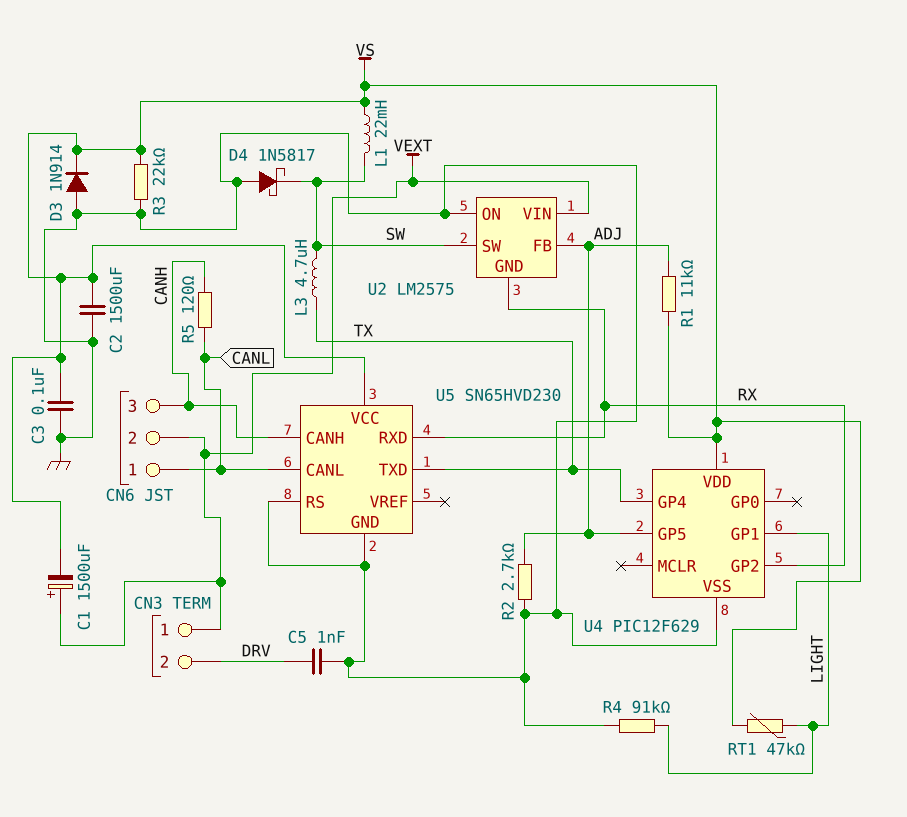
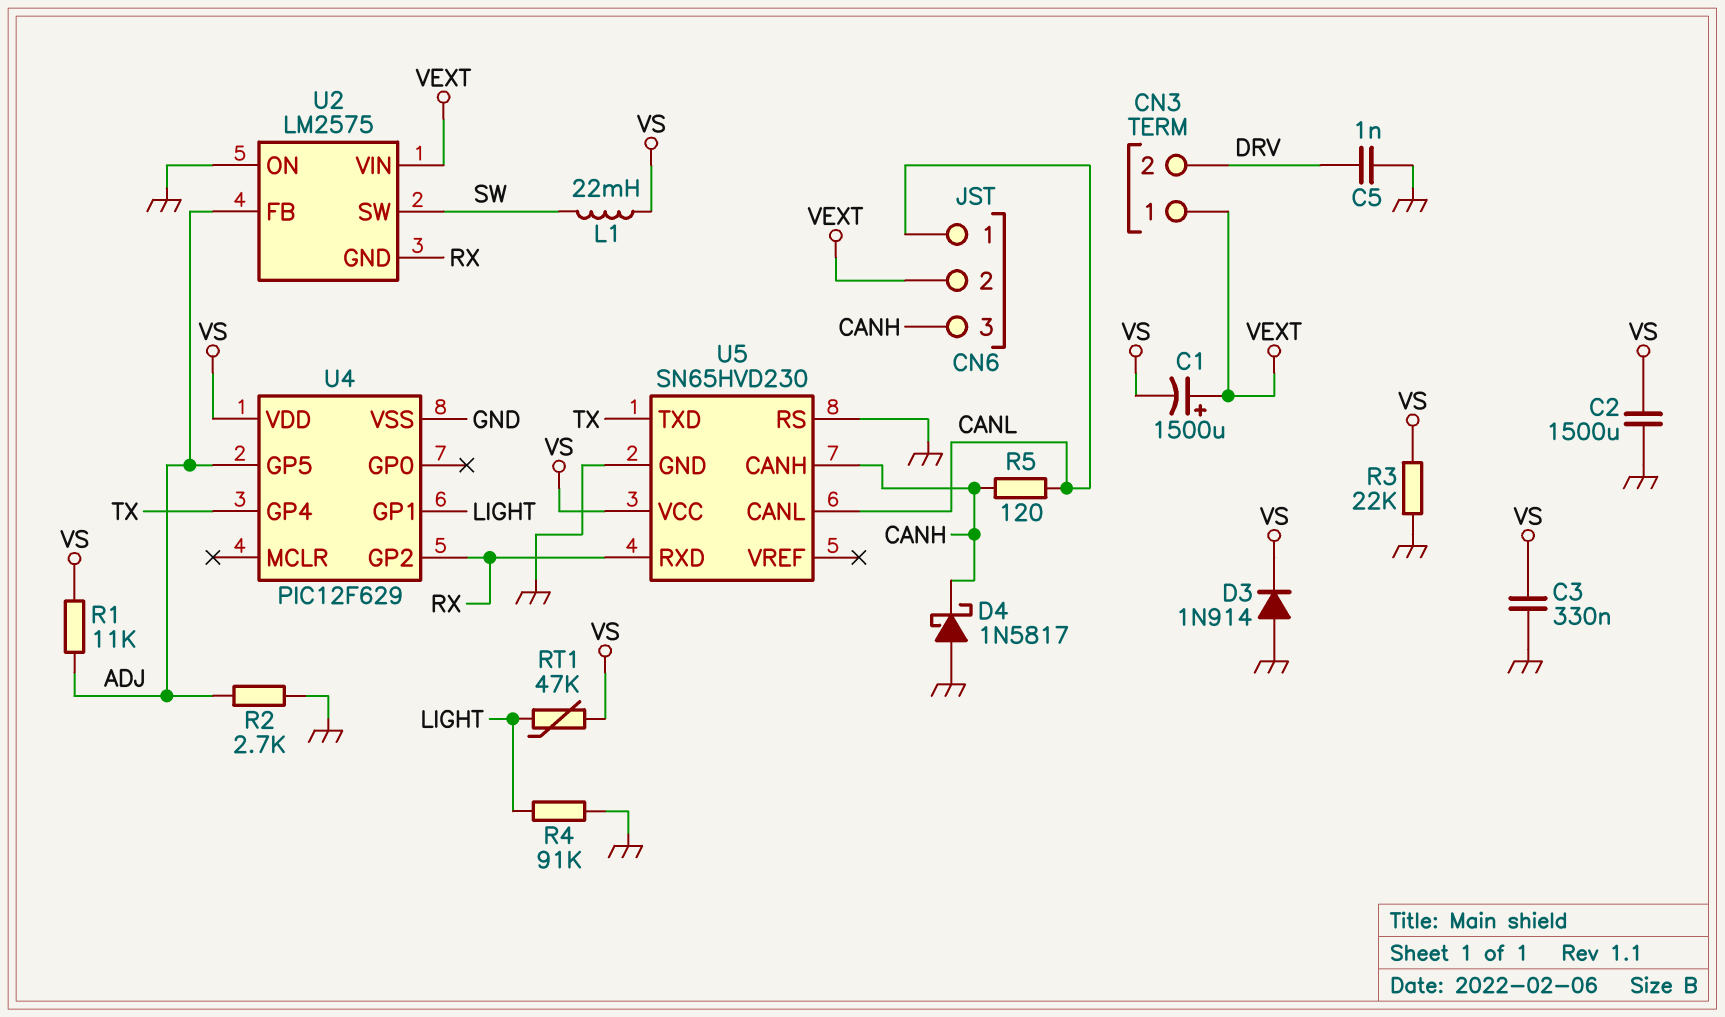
C3: 100nF (GND, VS) -> 330nF (GND, VS)
D4: schottky 1N5817 (A GND, K SW) -> schottky 1N5817 (A GND, K CANH)
L3: 4.7uH (SW, TX) -> none

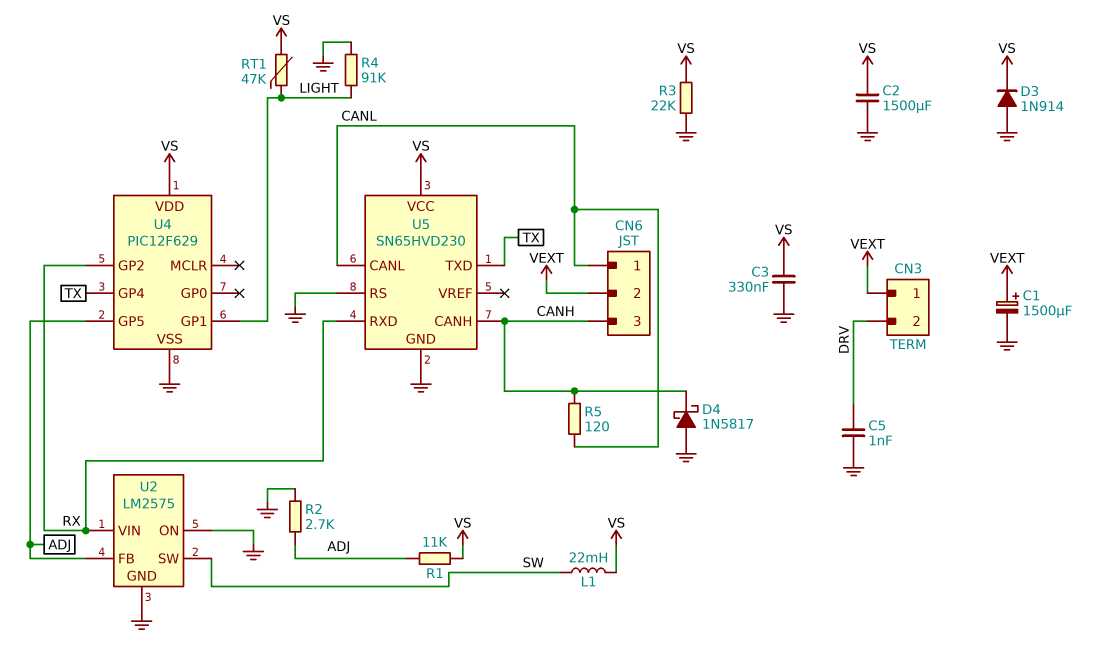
C1: 1500uF (plus VEXT, minus VS) -> 1500uF (plus VEXT, minus GND)
U2 pin GND: RX -> GND
U2 pin VIN: VEXT -> RX

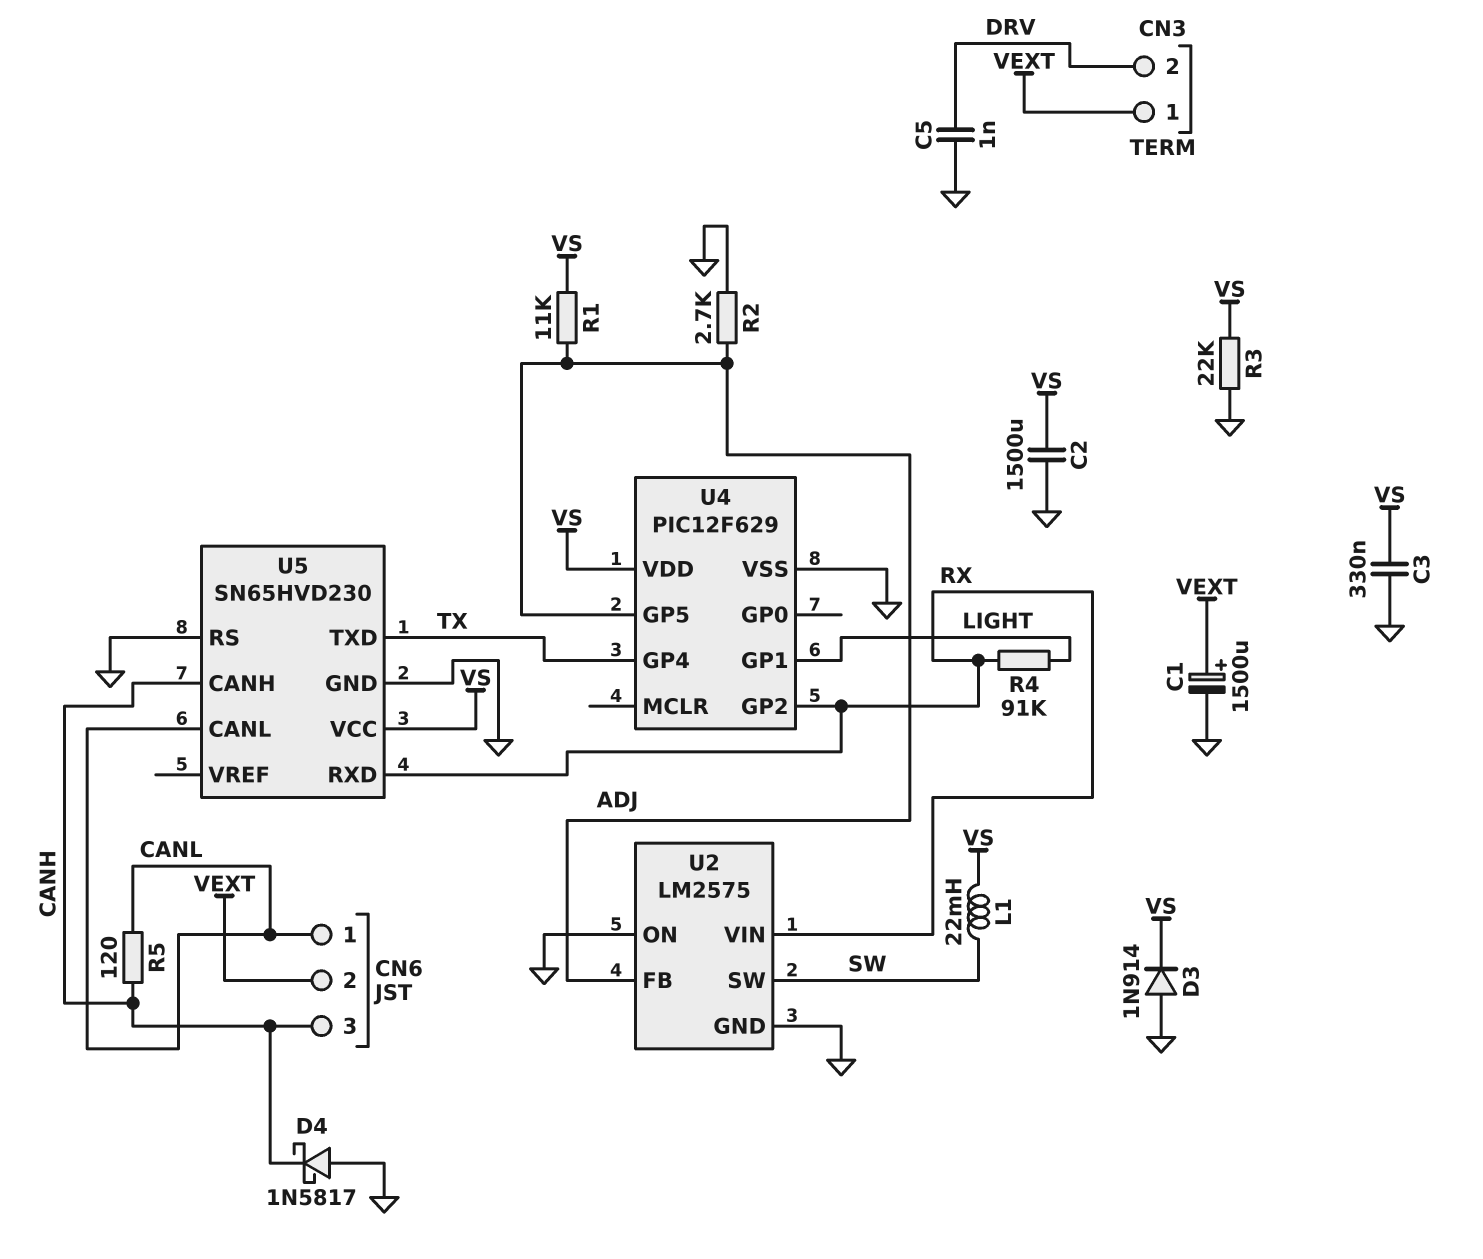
R4: 91k (GND, LIGHT) -> 91k (LIGHT, RX)
RT1: 47k (LIGHT, VS) -> none

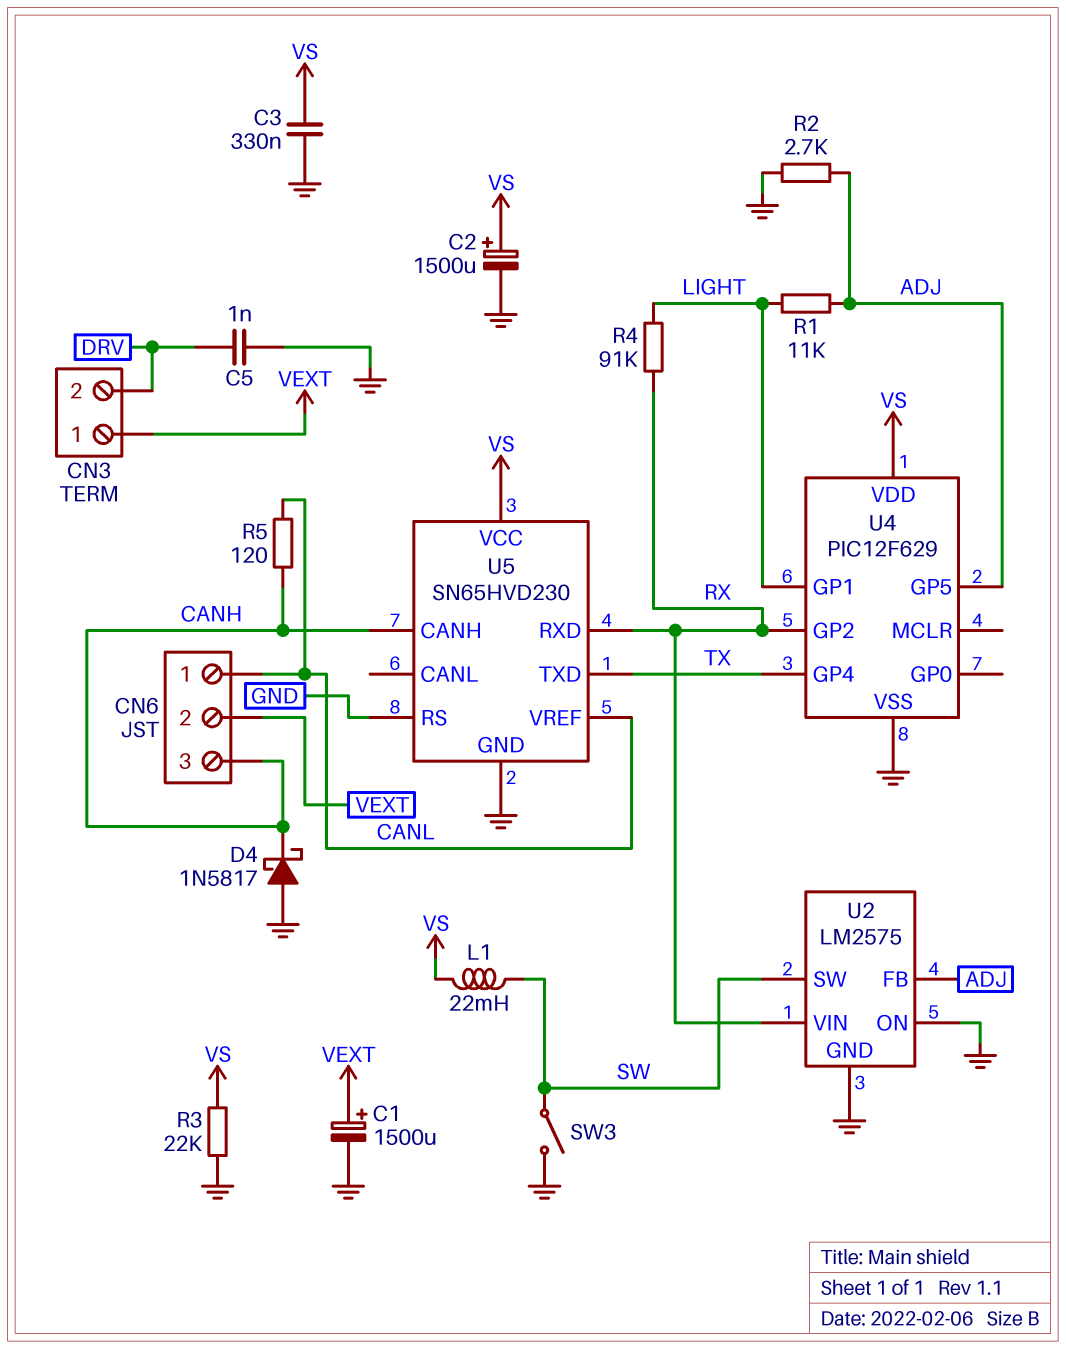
C2: 1500uF (GND, VS) -> 1500uF (plus VS, minus GND)
D3: diode 1N914 (A GND, K VS) -> none
R1: 11k (ADJ, VS) -> 11k (ADJ, LIGHT)
SW3: none -> switch (GND, SW)
U5 pin CANL: CANL -> none
U5 pin VREF: none -> CANL

